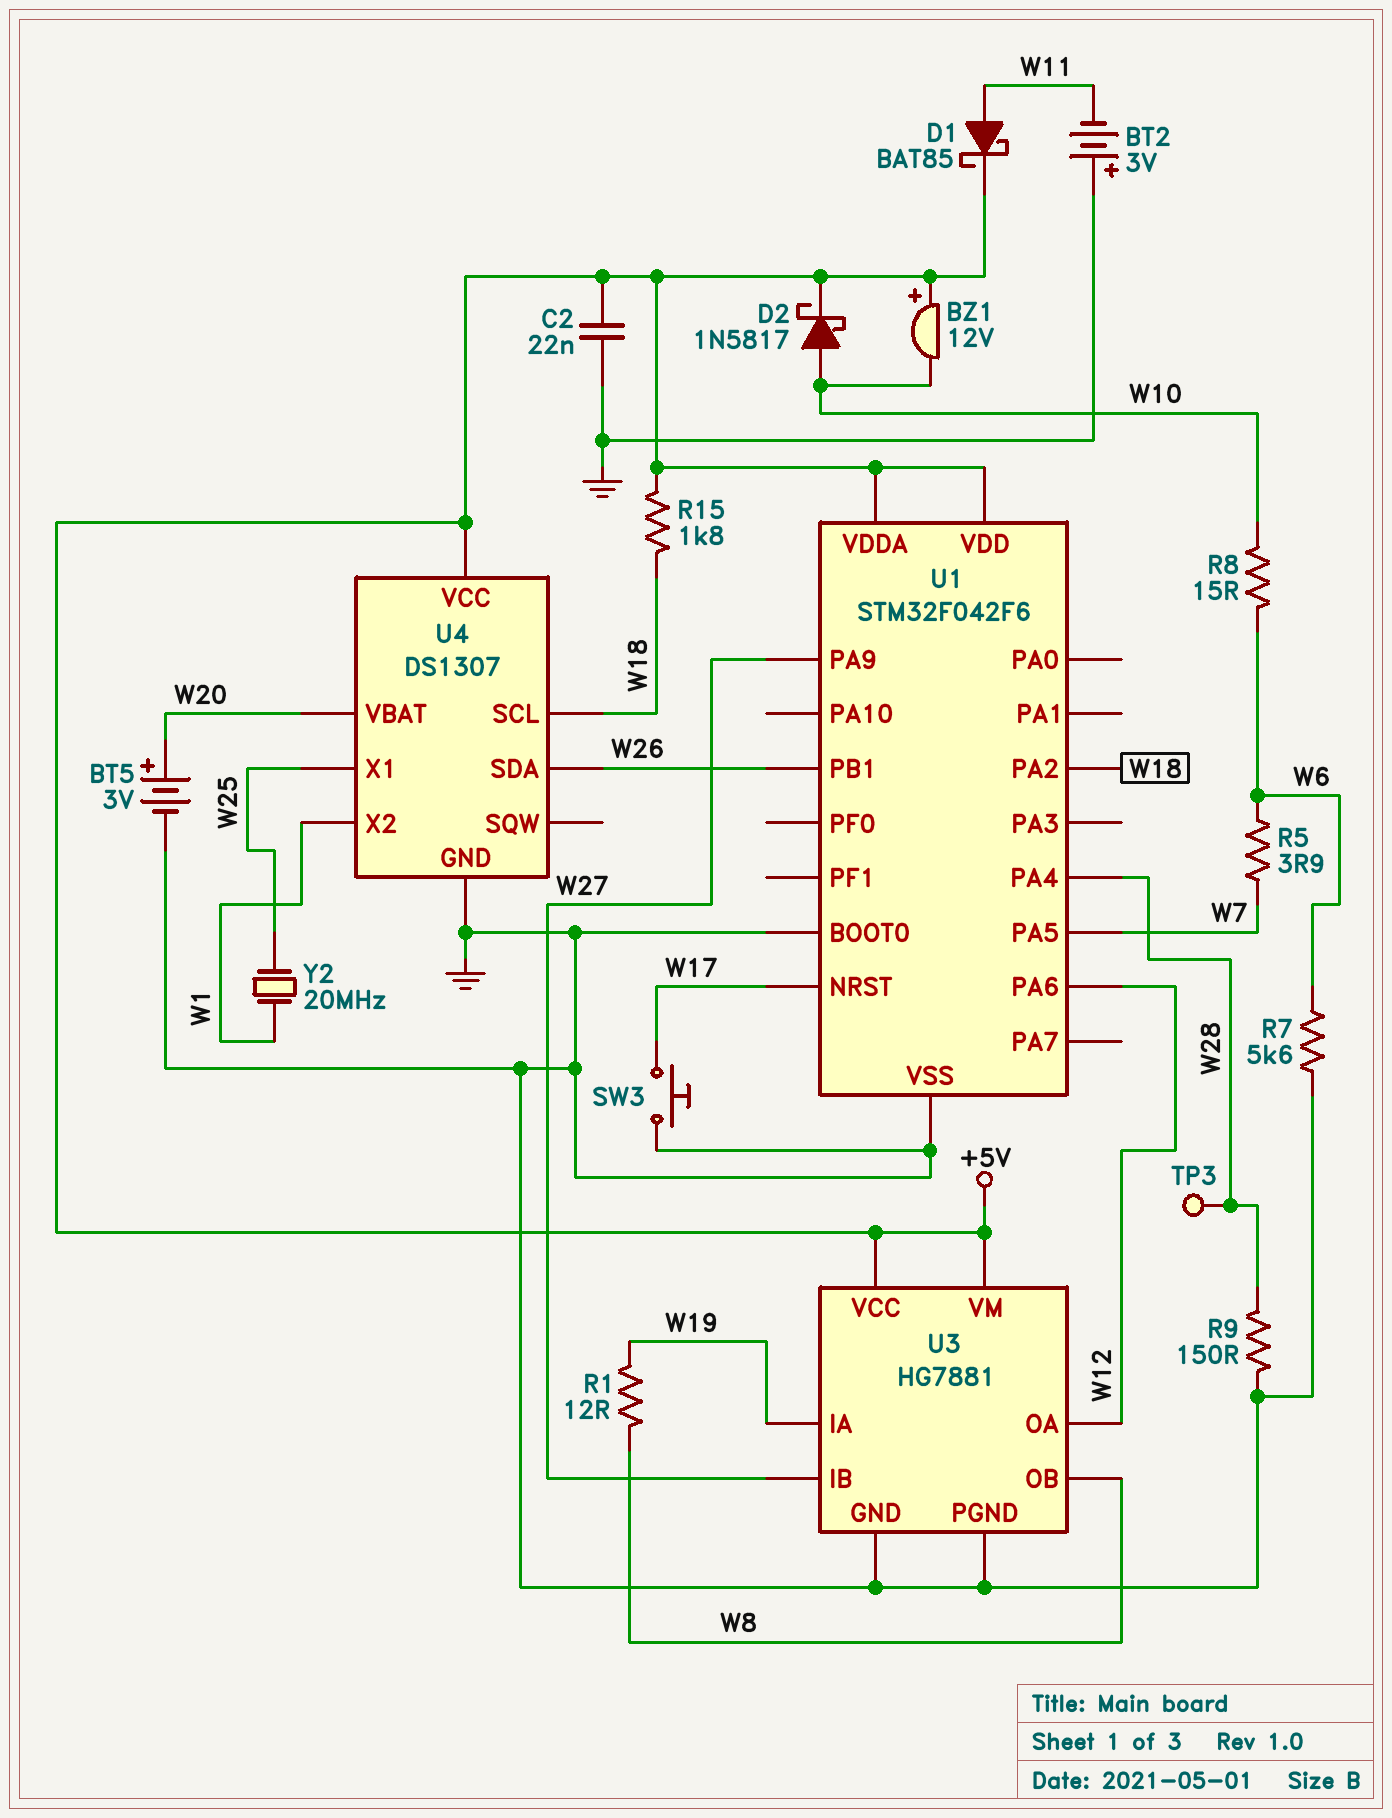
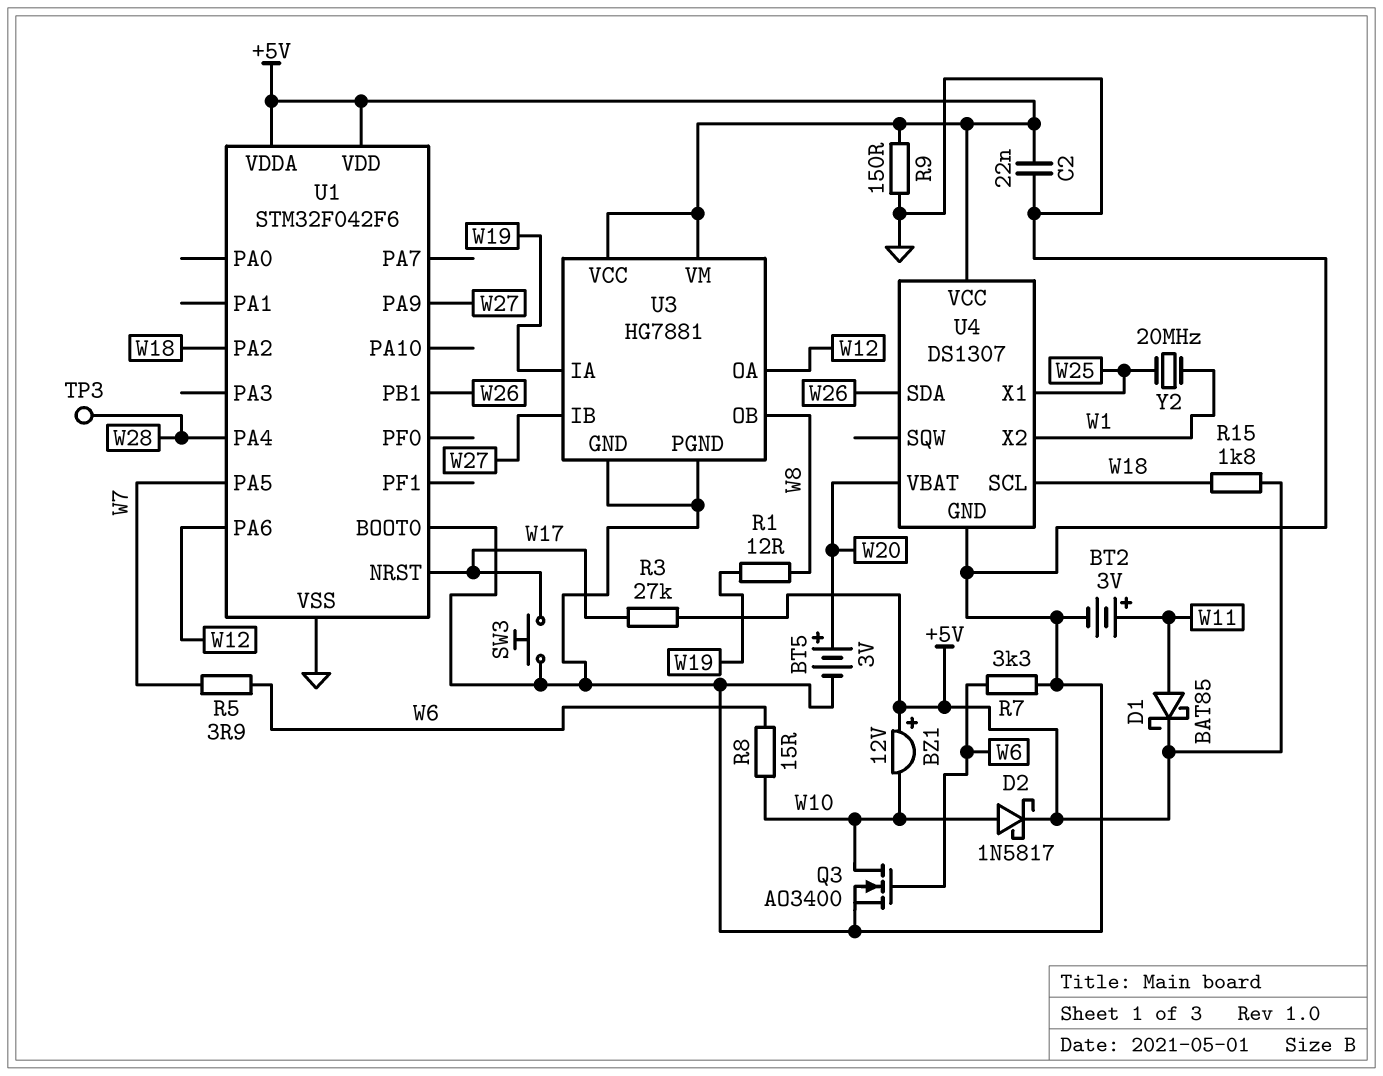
BT2: 3V (plus GND, minus W11) -> 3V (plus W11, minus GND)
Q3: none -> NMOS AO3400 (G W6, D W10, S GND)
R3: none -> 27k (+5V, W17)
R7: 5.6k (GND, W6) -> 3.3k (GND, W6)
R9: 150 (GND, W28) -> 150 (+5V, GND)

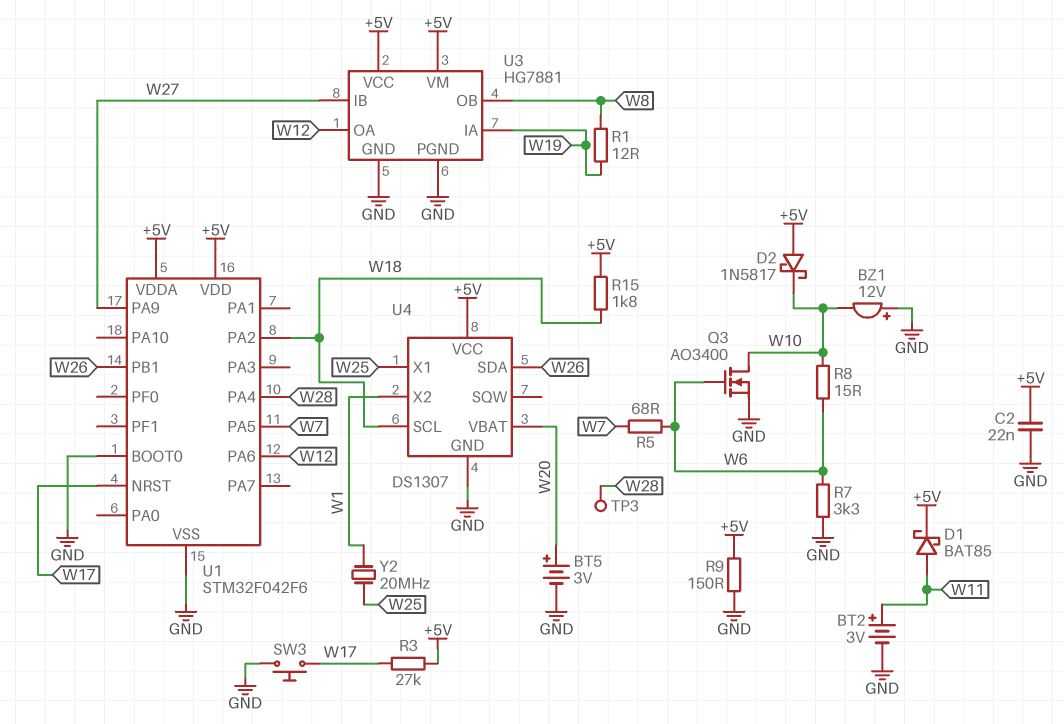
BZ1: buzzer 12V (plus +5V, minus W10) -> buzzer 12V (plus GND, minus W10)
D2: schottky 1N5817 (A W10, K +5V) -> schottky 1N5817 (A +5V, K W10)
R5: 3.9 (W6, W7) -> 68 (W6, W7)

